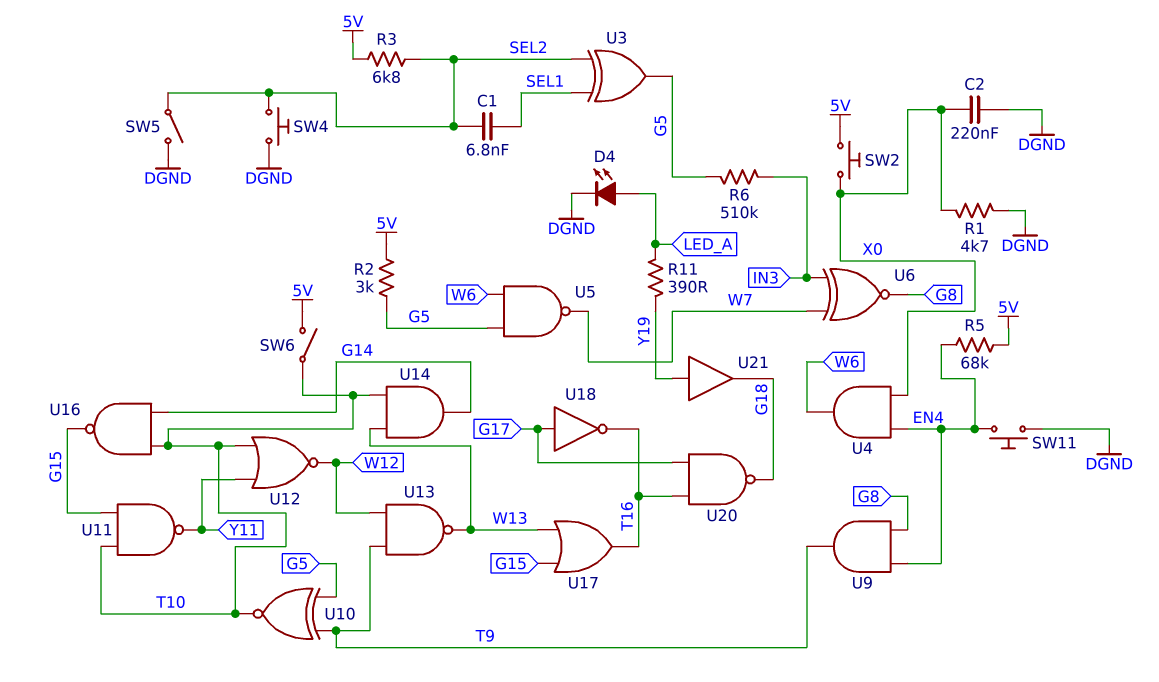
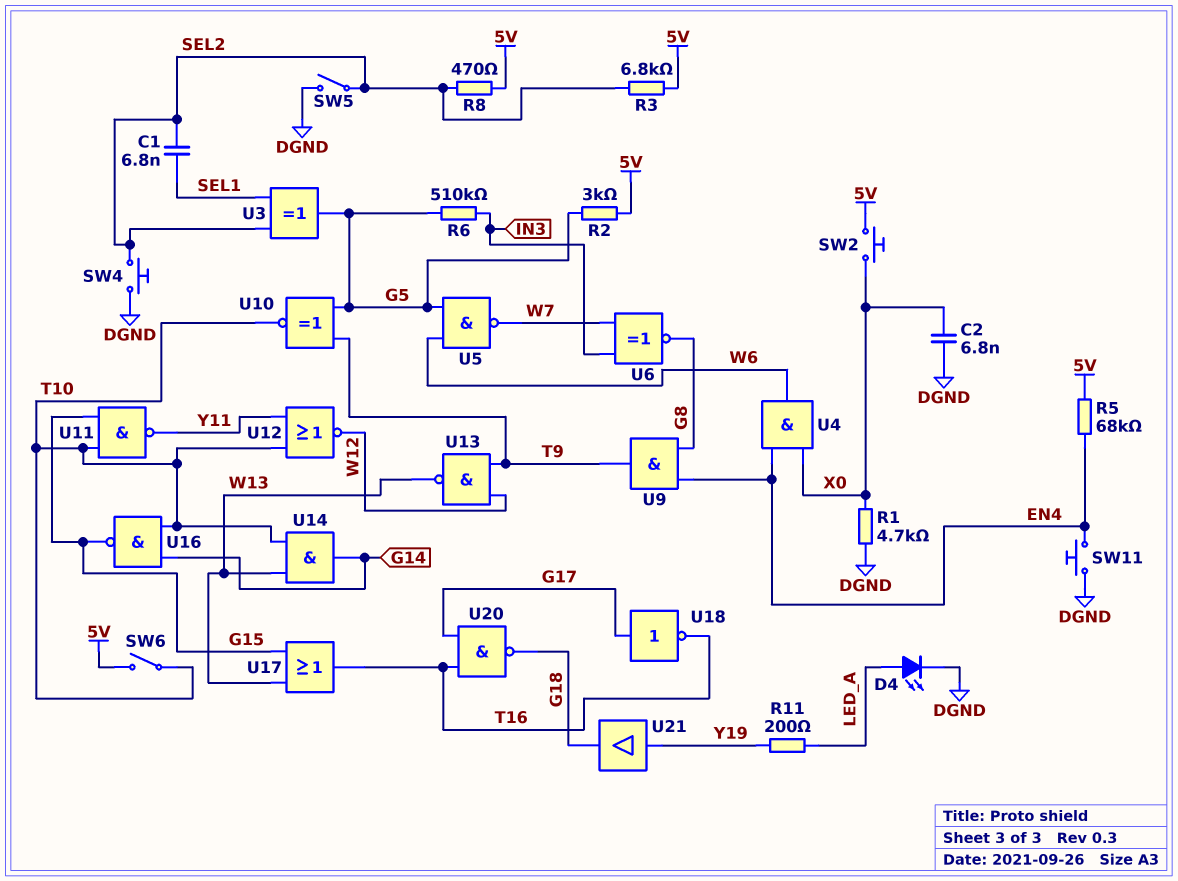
C2: 220nF (DGND, X0) -> 6.8nF (DGND, X0)
R8: none -> 470 (5V, SEL2)
R11: 390 (LED_A, Y19) -> 200 (LED_A, Y19)

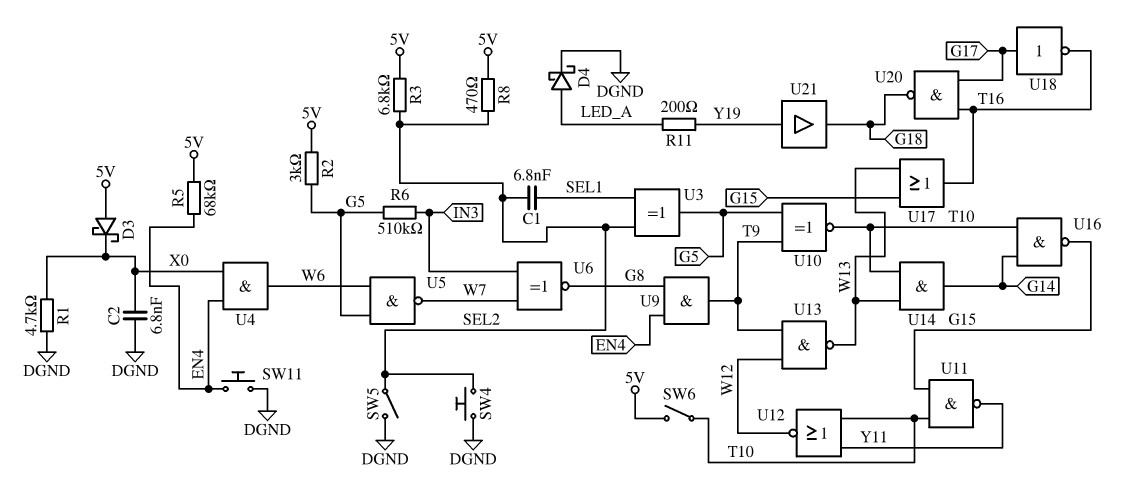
D3: none -> schottky (A 5V, K X0)
D4: LED (A LED_A, K DGND) -> schottky (A LED_A, K DGND)
SW2: button (5V, X0) -> none

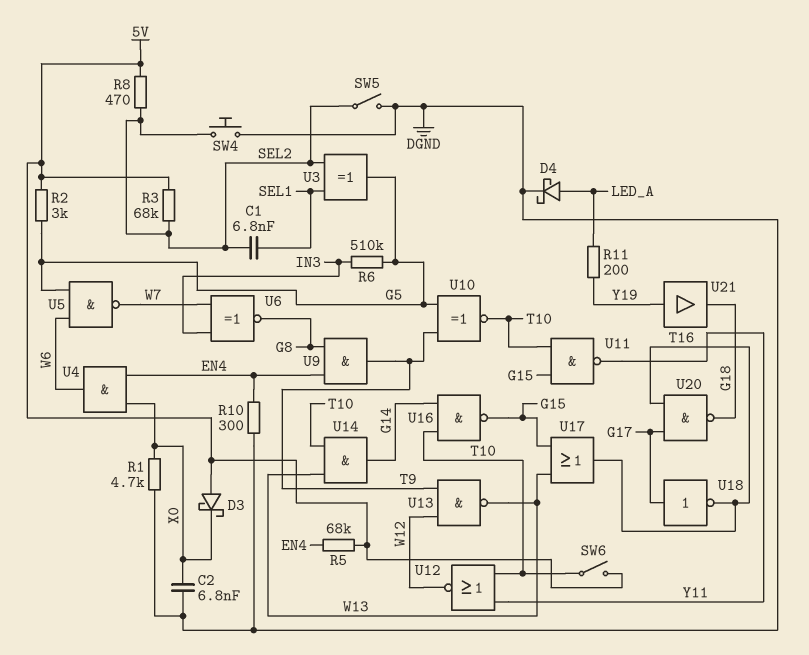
R3: 6.8k (5V, SEL2) -> 68k (5V, SEL2)
R10: none -> 300 (DGND, EN4)
SW11: button (DGND, EN4) -> none

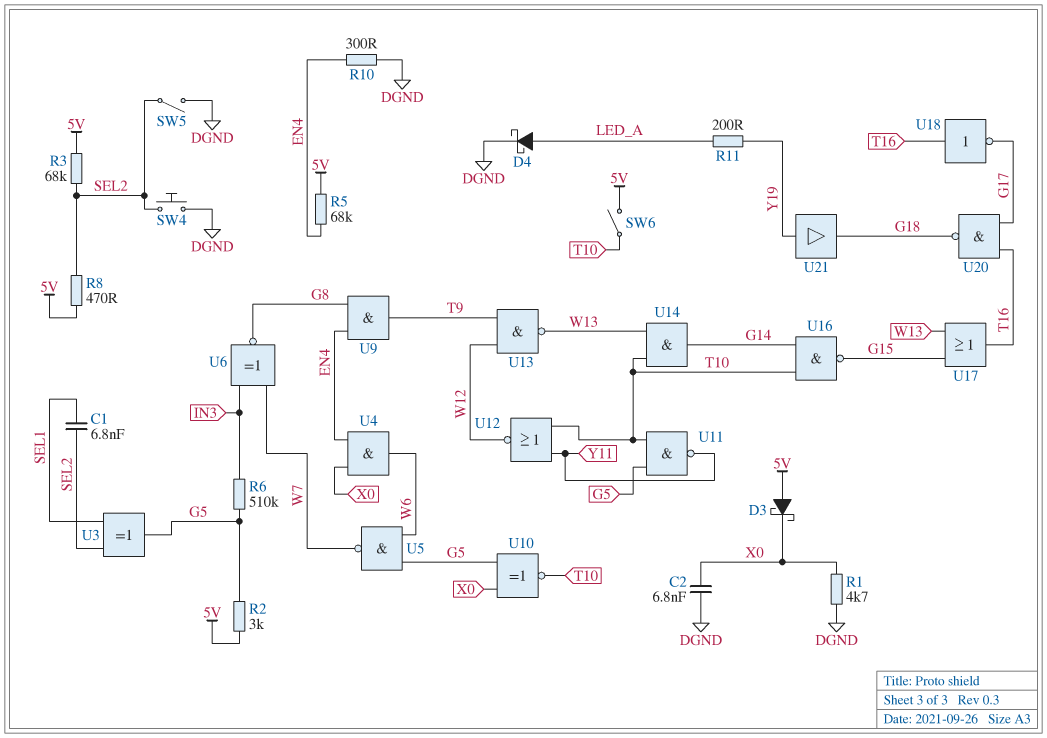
U10: XNOR (in G5, in T9, out T10) -> XNOR (in G5, in X0, out T10)
U11: NAND (in G15, in T10, out Y11) -> NAND (in G5, in T10, out Y11)
U18: NOT (in G17, out T16) -> NOT (in T16, out G17)

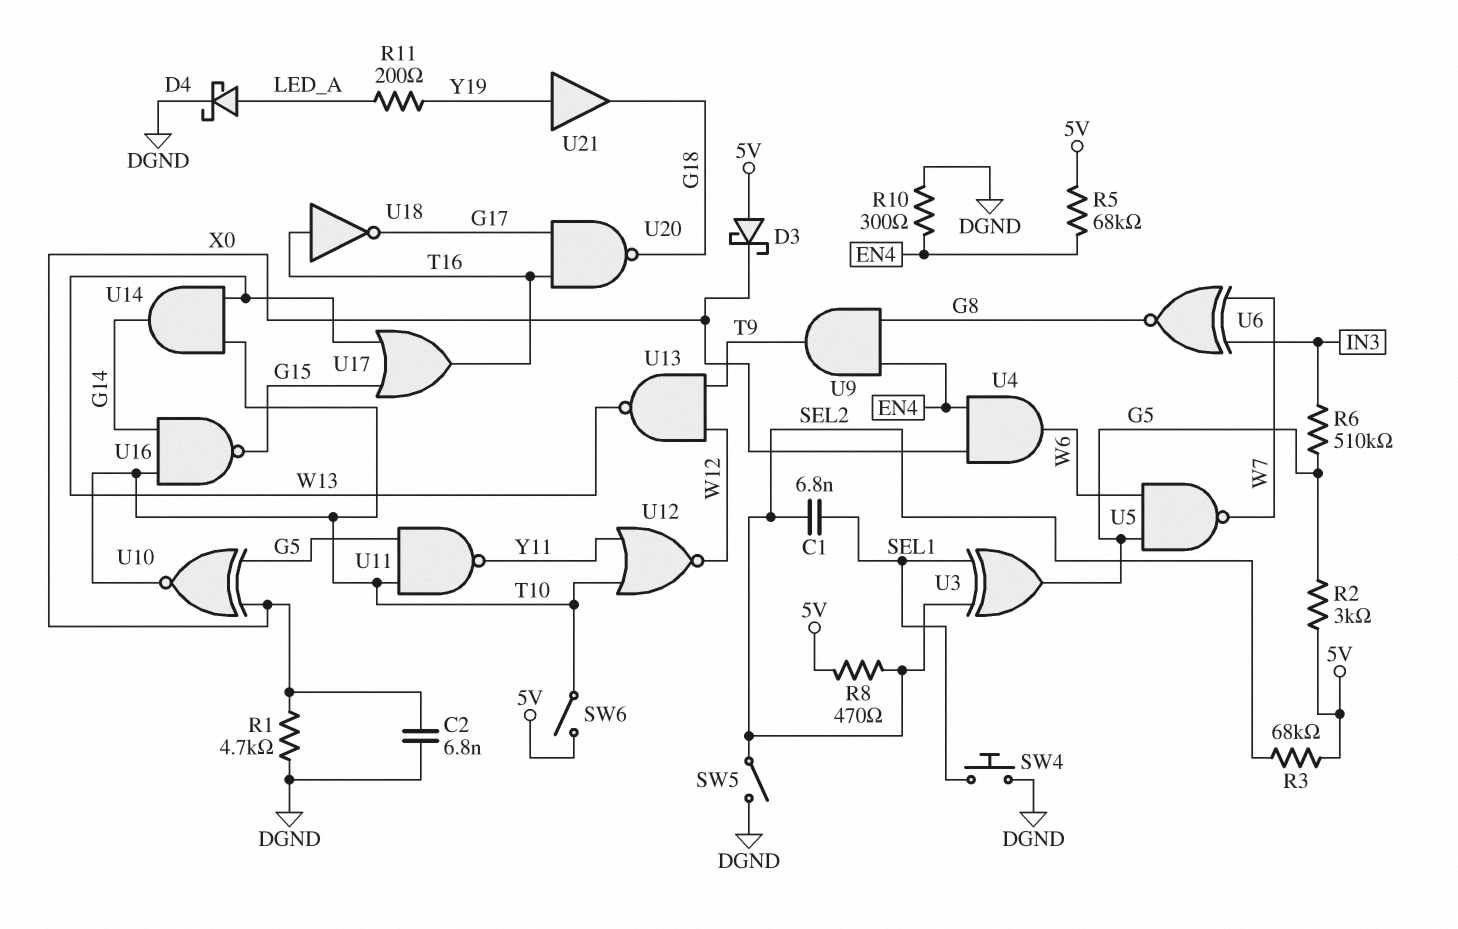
SW4: button (DGND, SEL2) -> button (DGND, SEL1)

